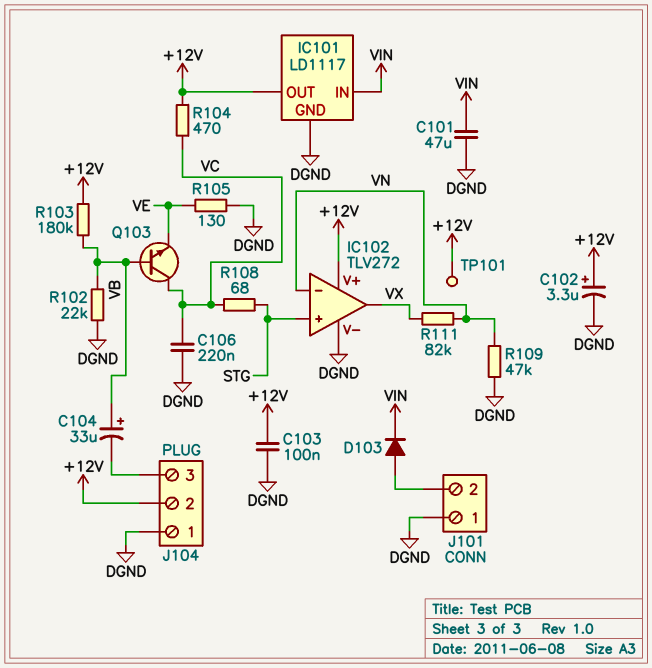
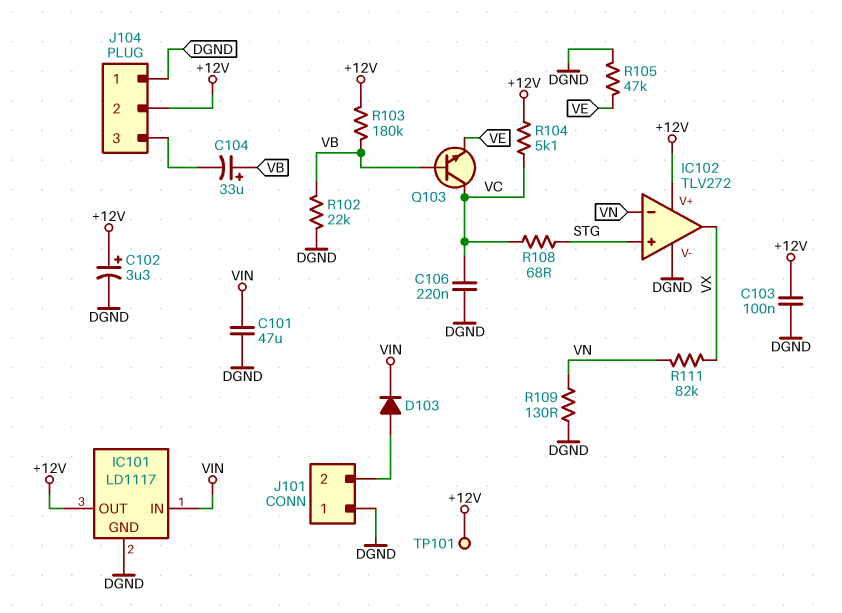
R104: 470 (+12V, VC) -> 5.1k (+12V, VC)
R105: 130 (DGND, VE) -> 47k (DGND, VE)
R109: 47k (DGND, VN) -> 130 (DGND, VN)

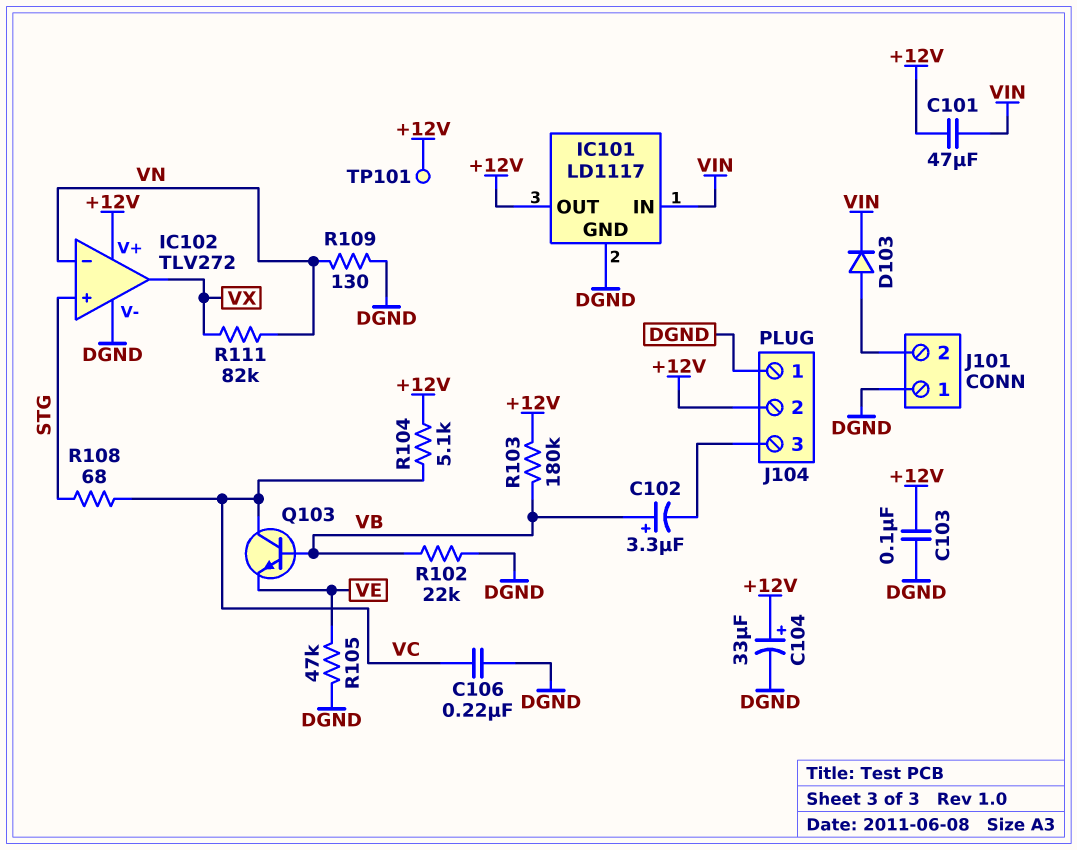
C101: 47uF (DGND, VIN) -> 47uF (+12V, VIN)
C102: 3.3uF (plus +12V, minus DGND) -> 3.3uF (plus VB, minus J104/3)
C104: 33uF (plus VB, minus J104/3) -> 33uF (plus +12V, minus DGND)

